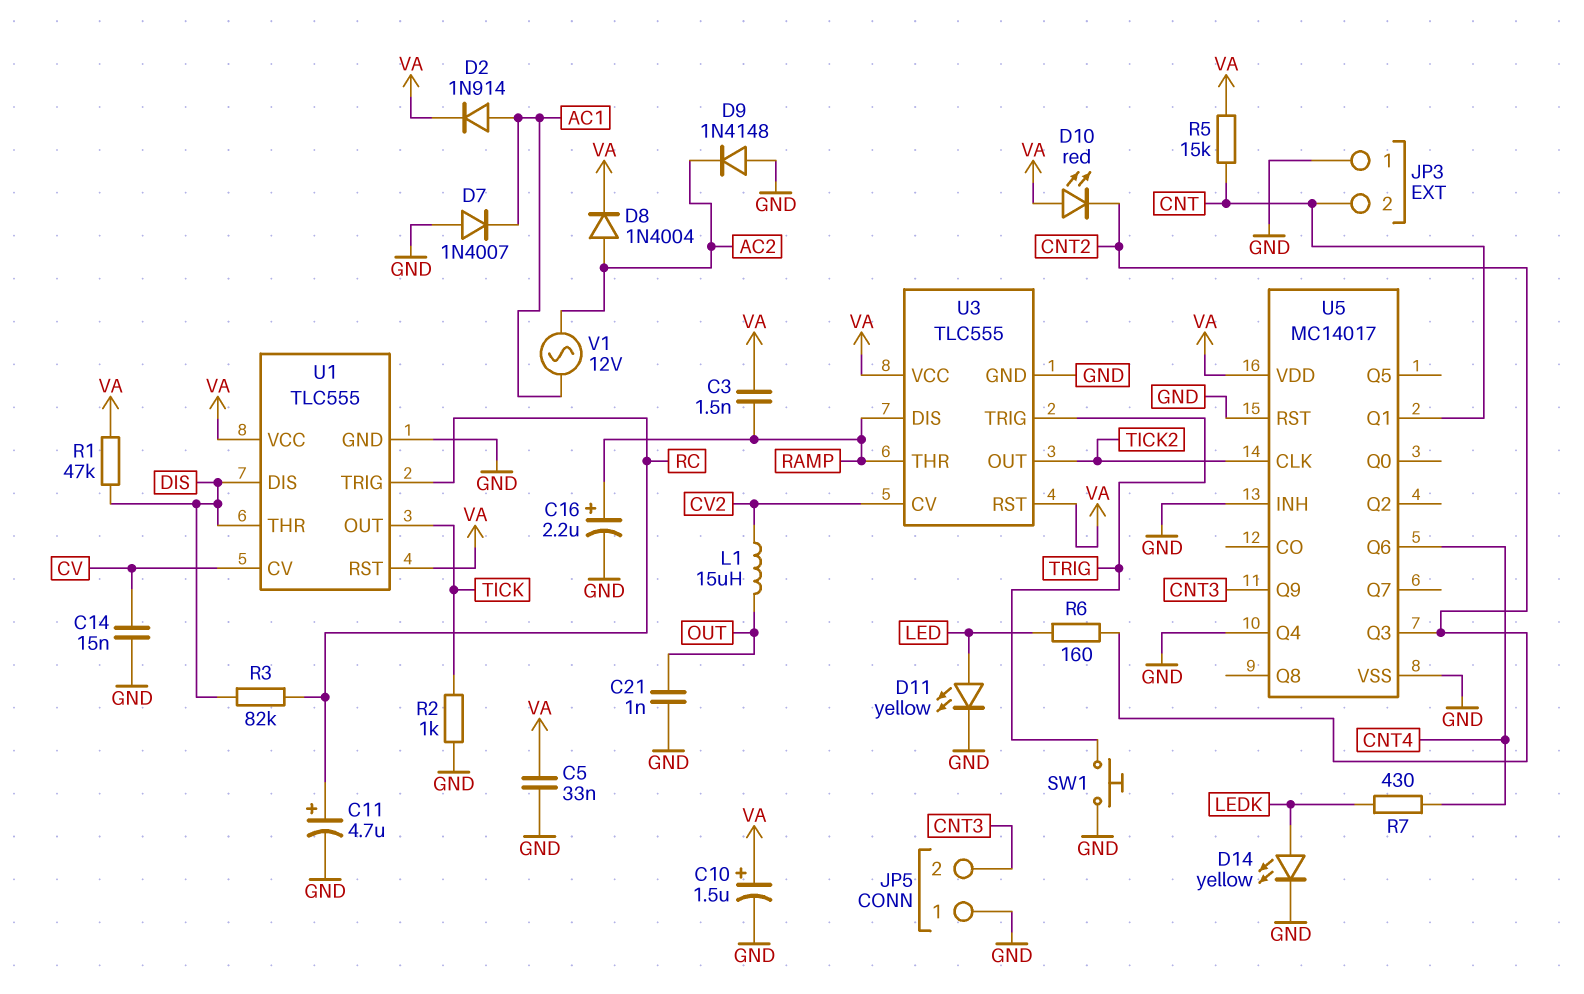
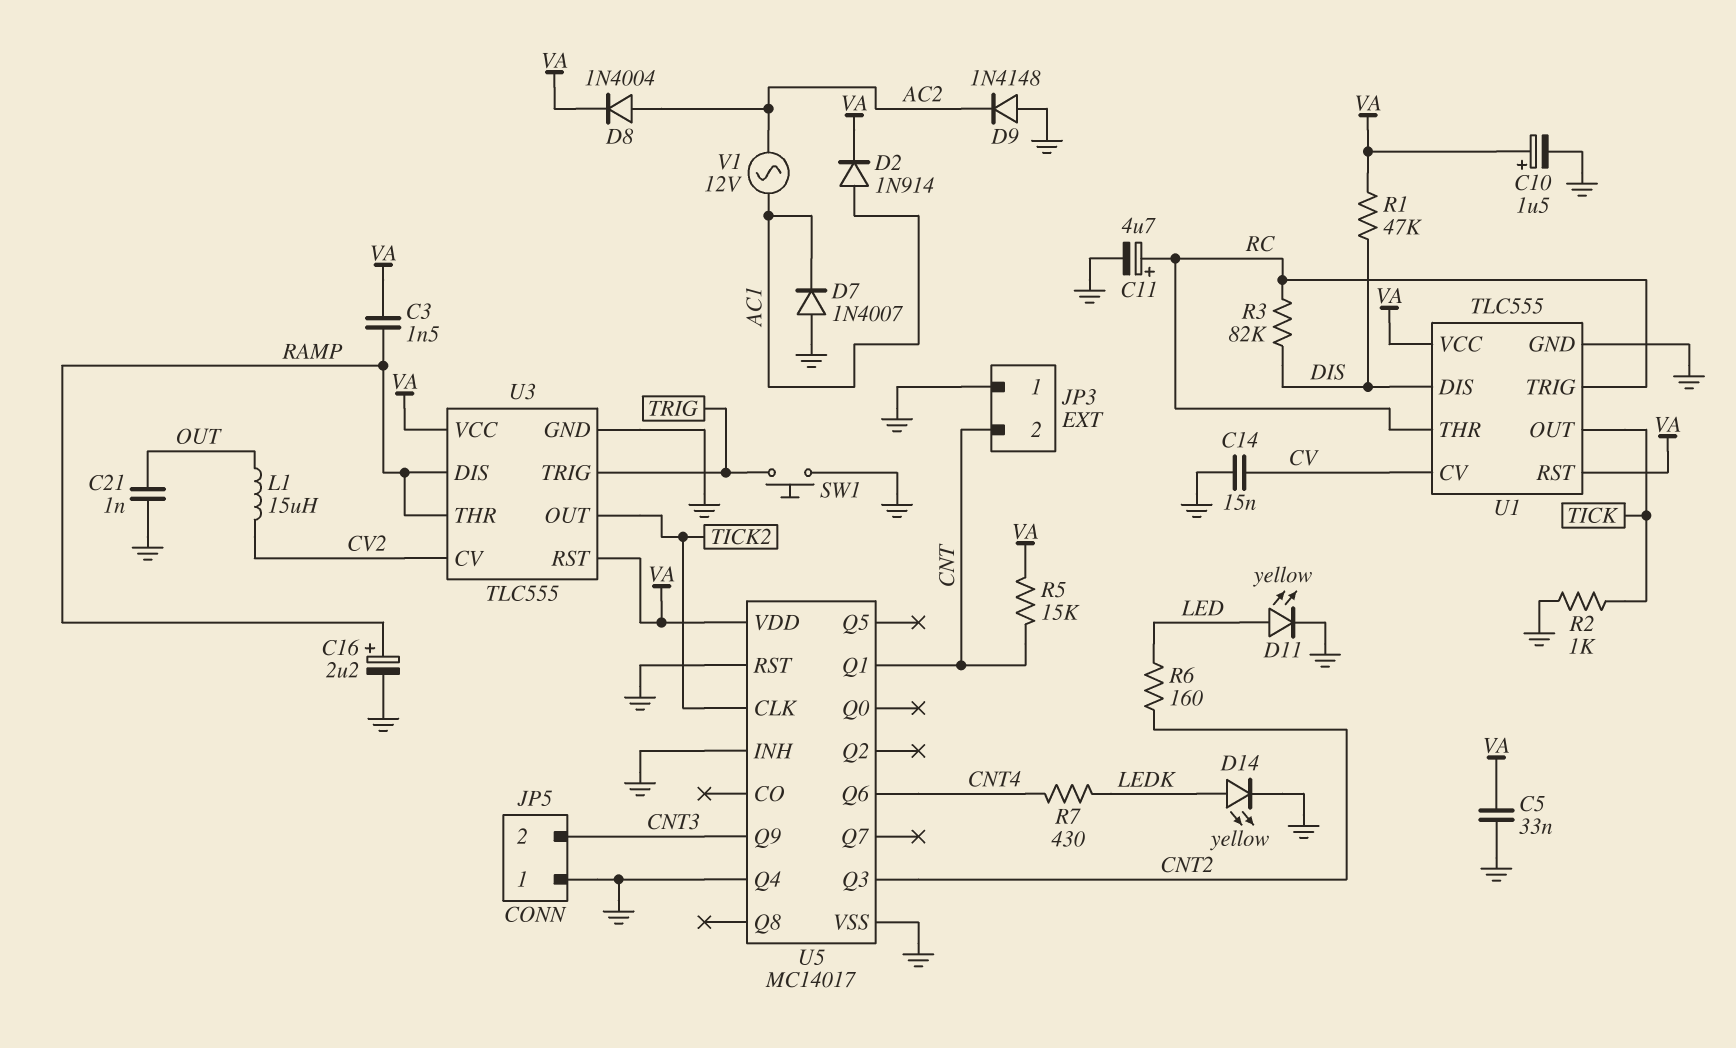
D10: LED red (A VA, K CNT2) -> none
U1 pin THR: DIS -> RC

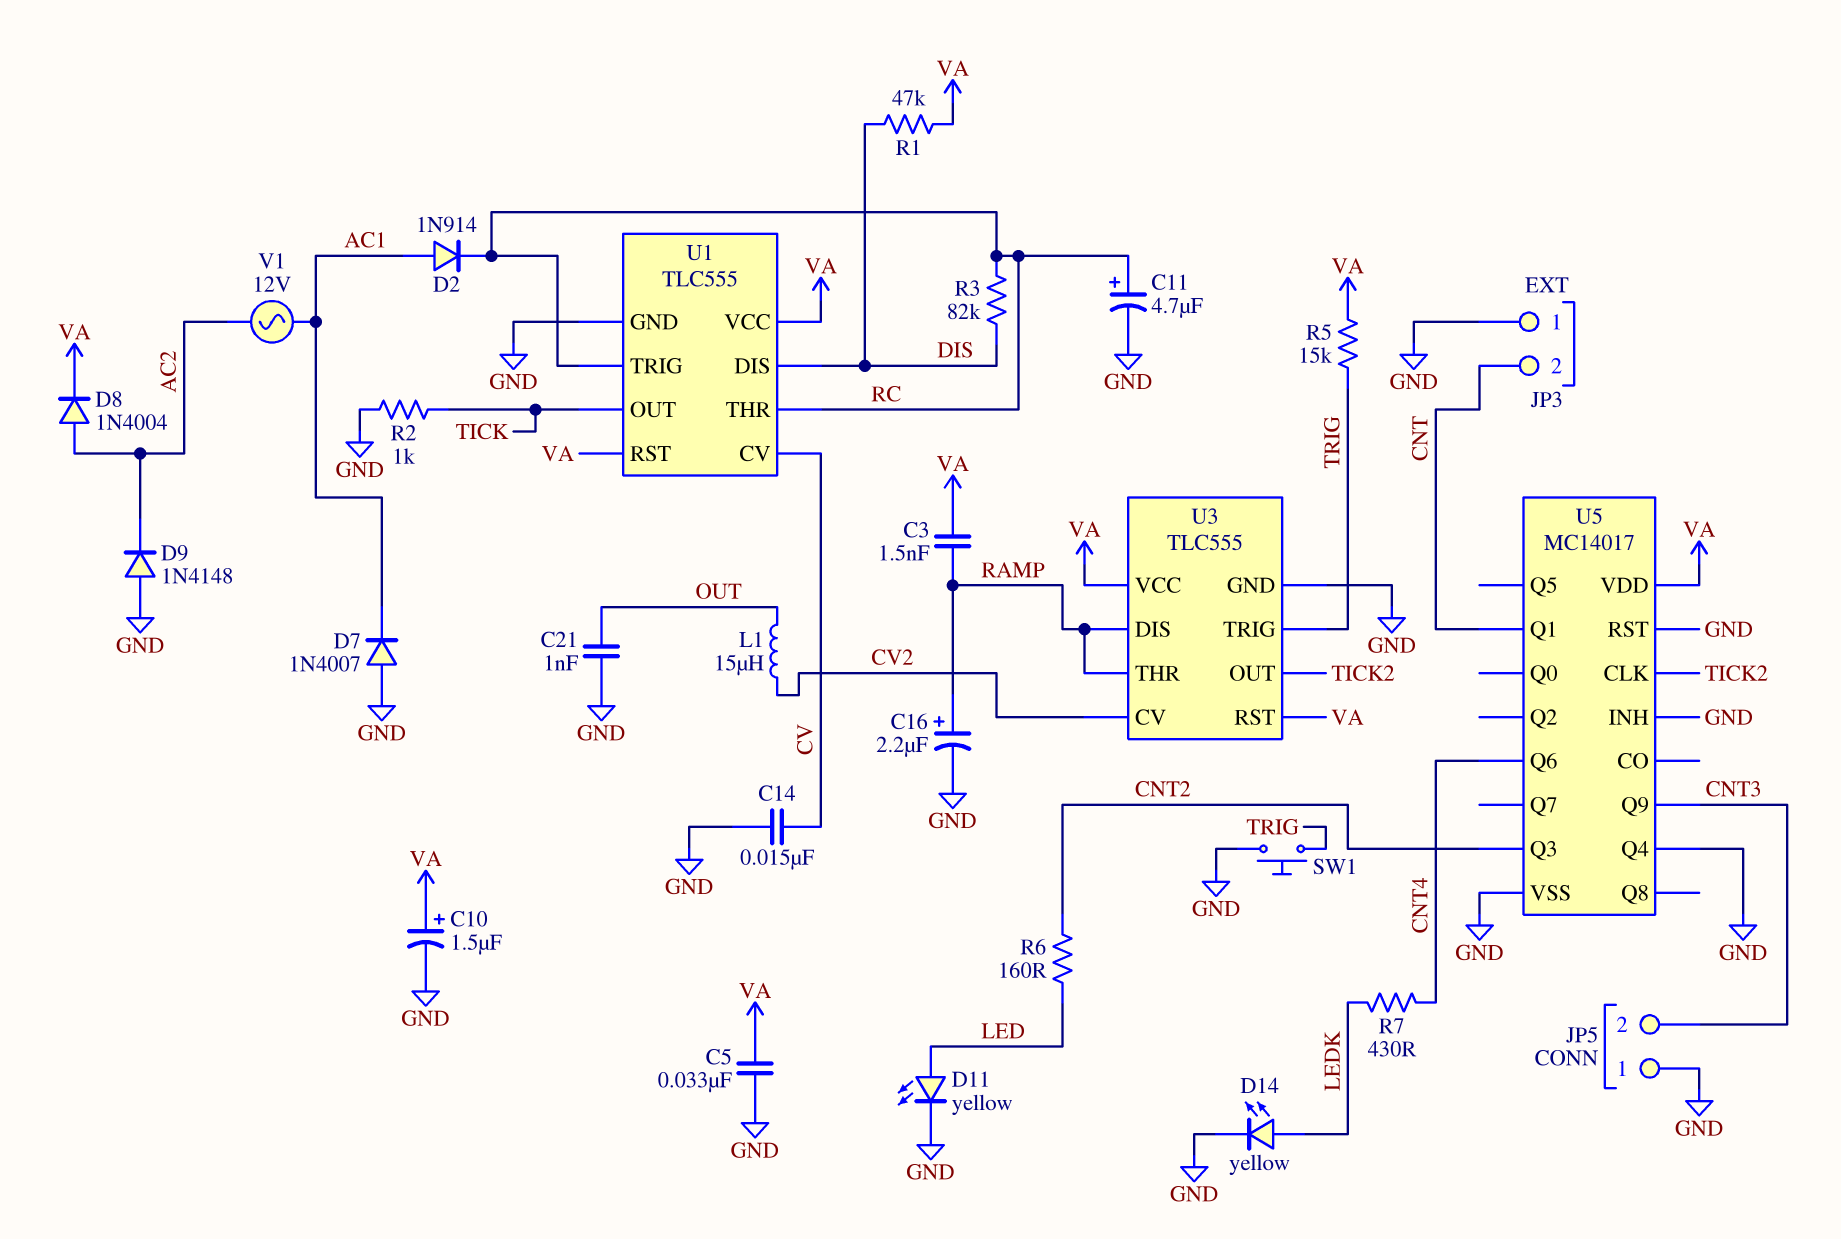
D2: diode 1N914 (A AC1, K VA) -> diode 1N914 (A AC1, K RC)
R5: 15k (CNT, VA) -> 15k (TRIG, VA)

